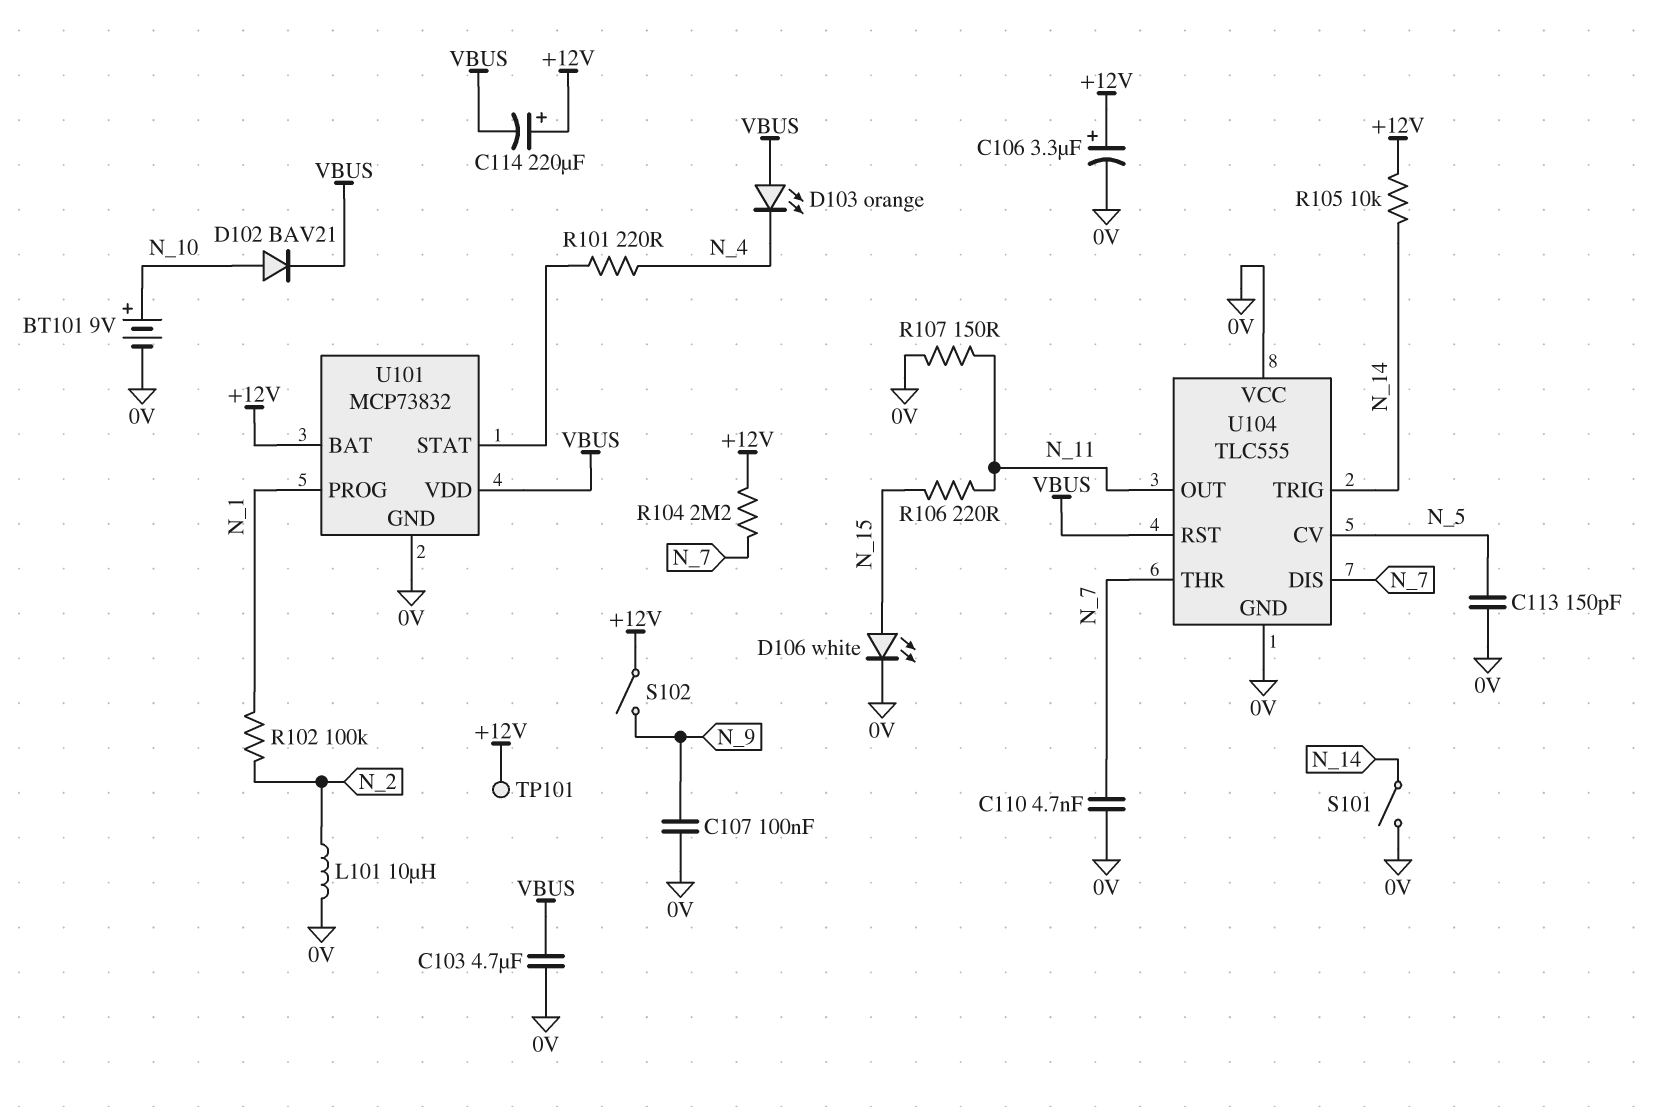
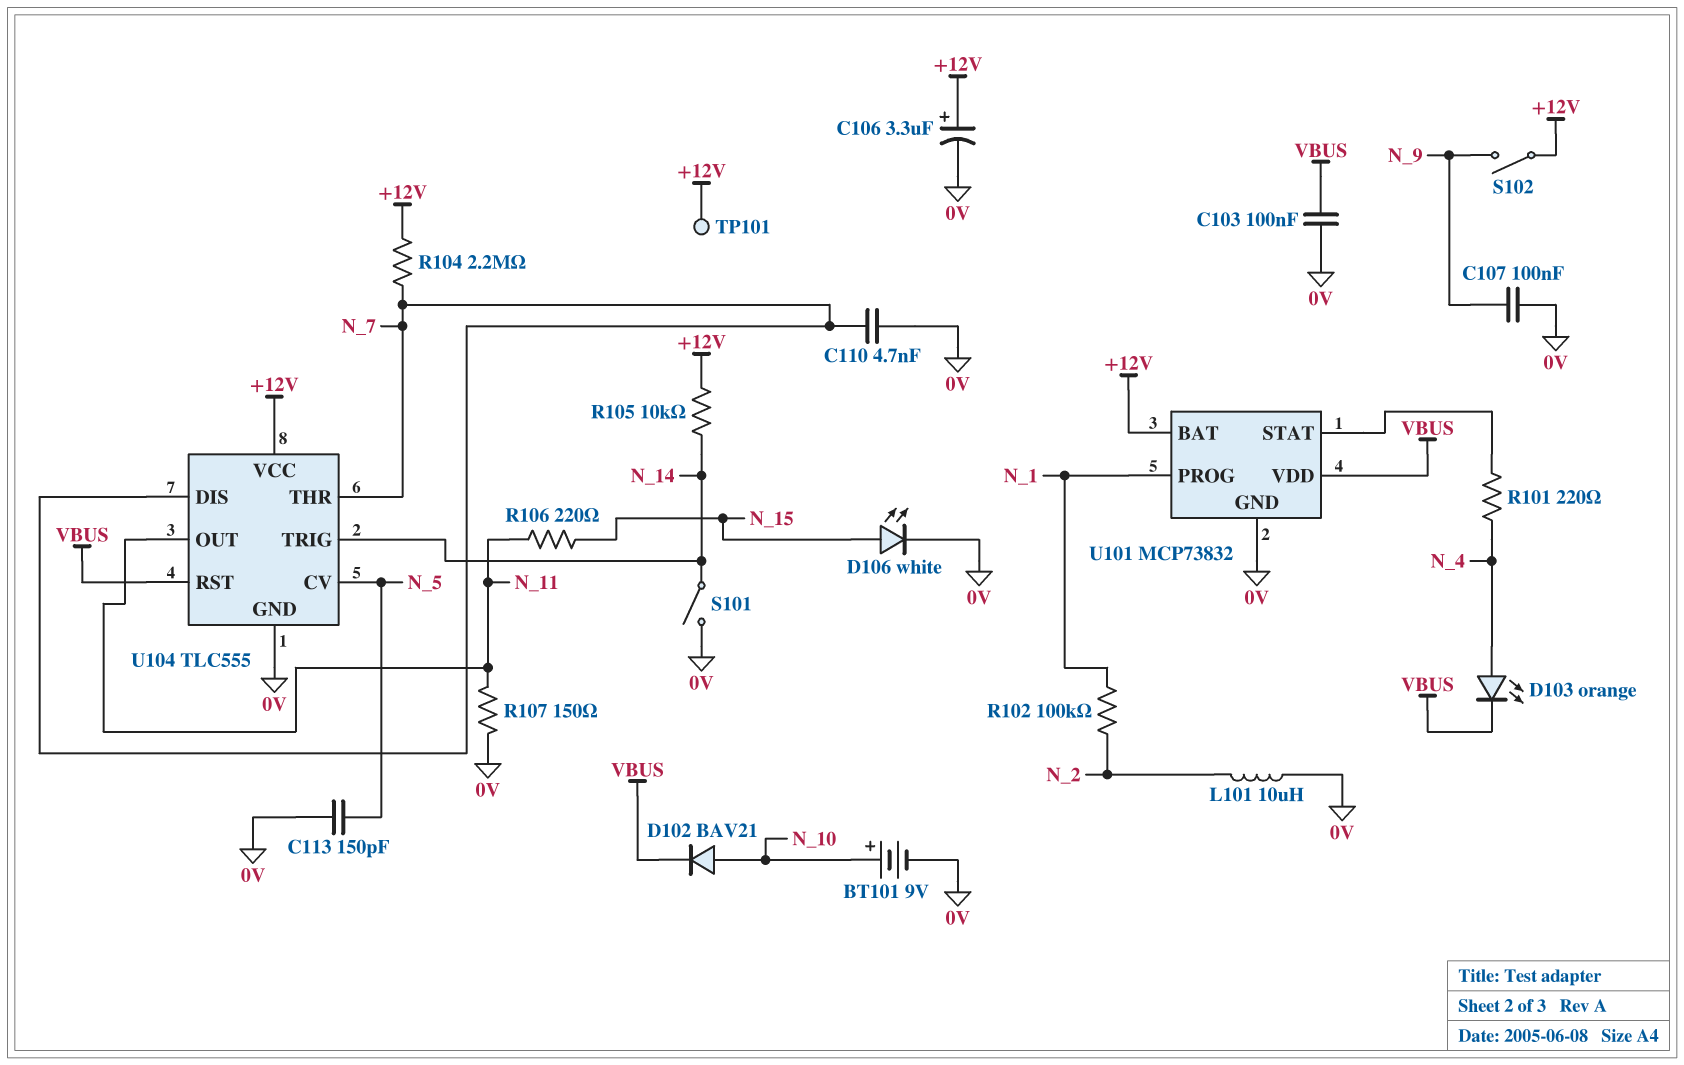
C103: 4.7uF (0V, VBUS) -> 100nF (0V, VBUS)
C114: 220uF (plus +12V, minus VBUS) -> none
D103: LED orange (A VBUS, K N_4) -> LED orange (A N_4, K VBUS)
U104 pin VCC: 0V -> +12V

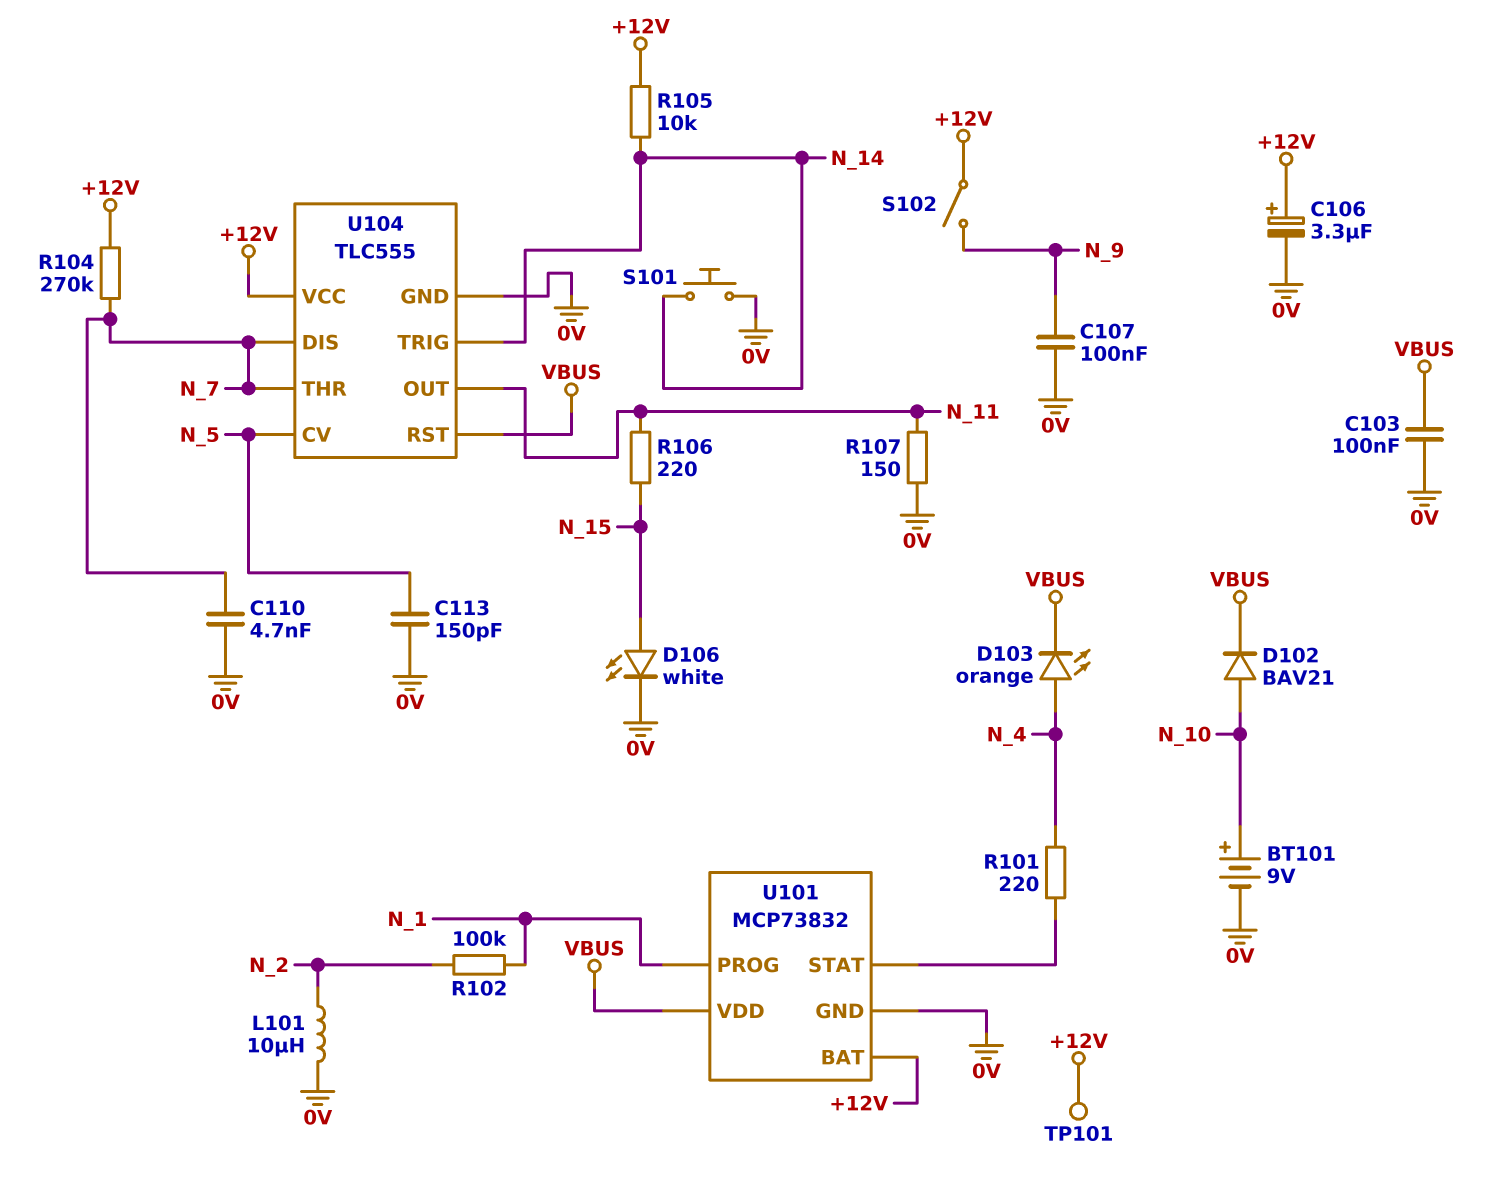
R104: 2.2M (+12V, N_7) -> 270k (+12V, N_7)
S101: switch (0V, N_14) -> button (0V, N_14)

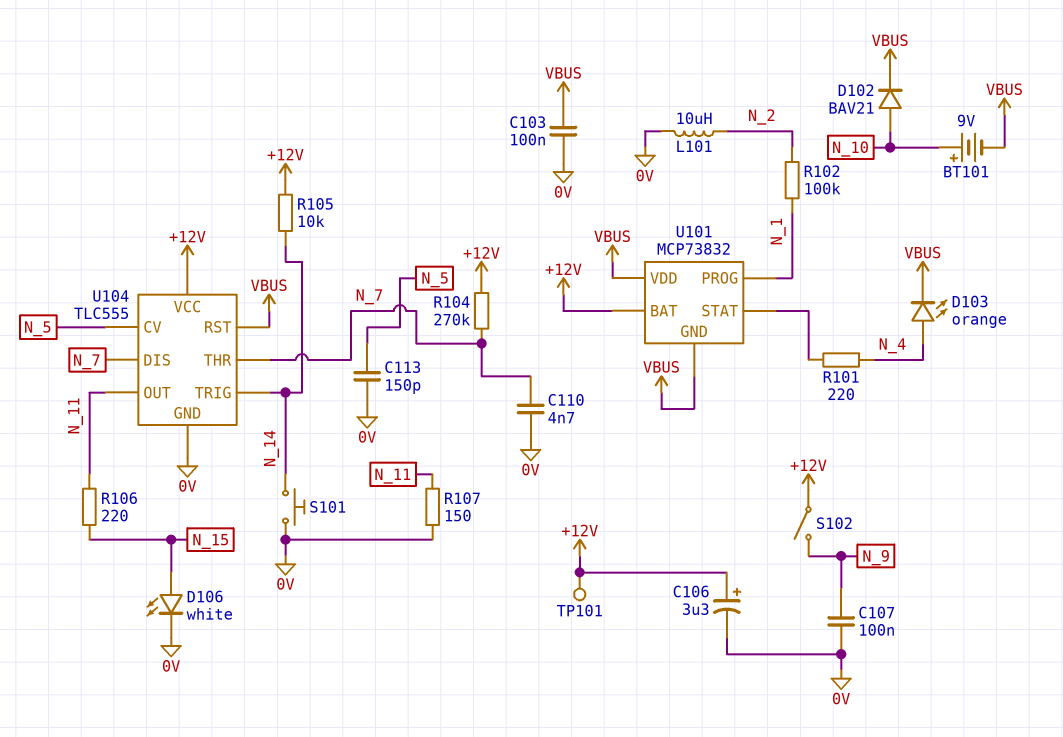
BT101: 9V (plus N_10, minus 0V) -> 9V (plus N_10, minus VBUS)
U101 pin GND: 0V -> VBUS

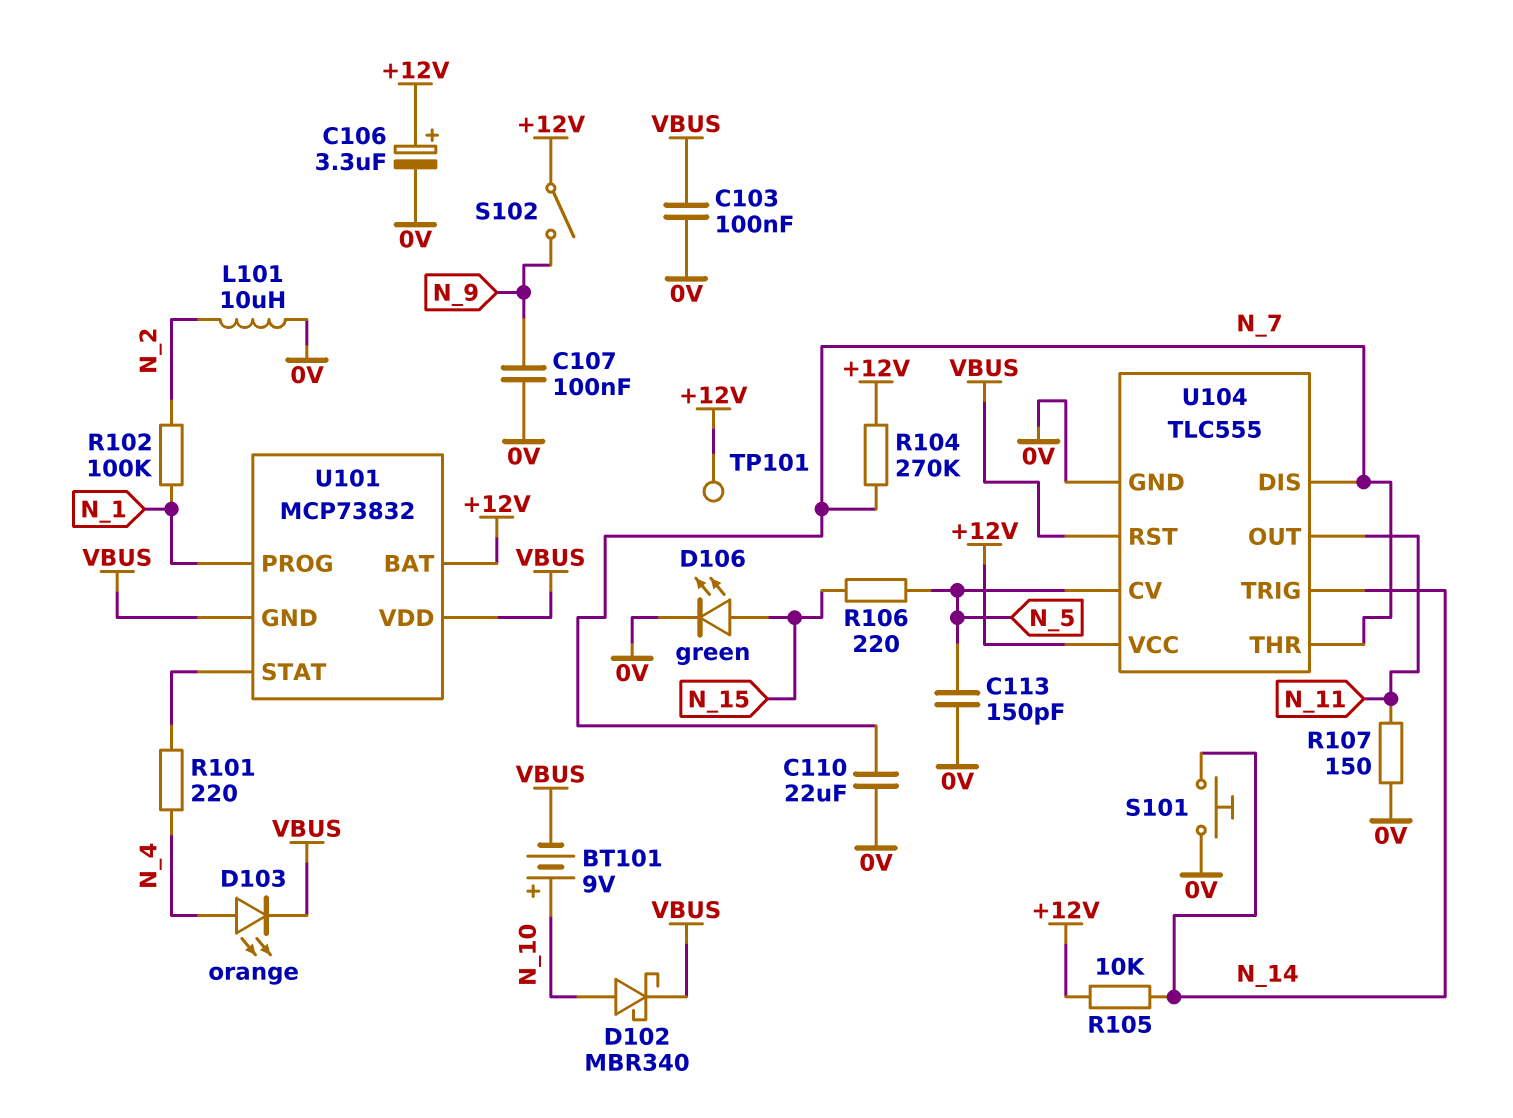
C110: 4.7nF (0V, N_7) -> 22uF (0V, N_7)
D102: diode BAV21 (A N_10, K VBUS) -> schottky MBR340 (A N_10, K VBUS)
D106: LED white (A N_15, K 0V) -> LED green (A N_15, K 0V)
R106: 220 (N_11, N_15) -> 220 (N_5, N_15)

